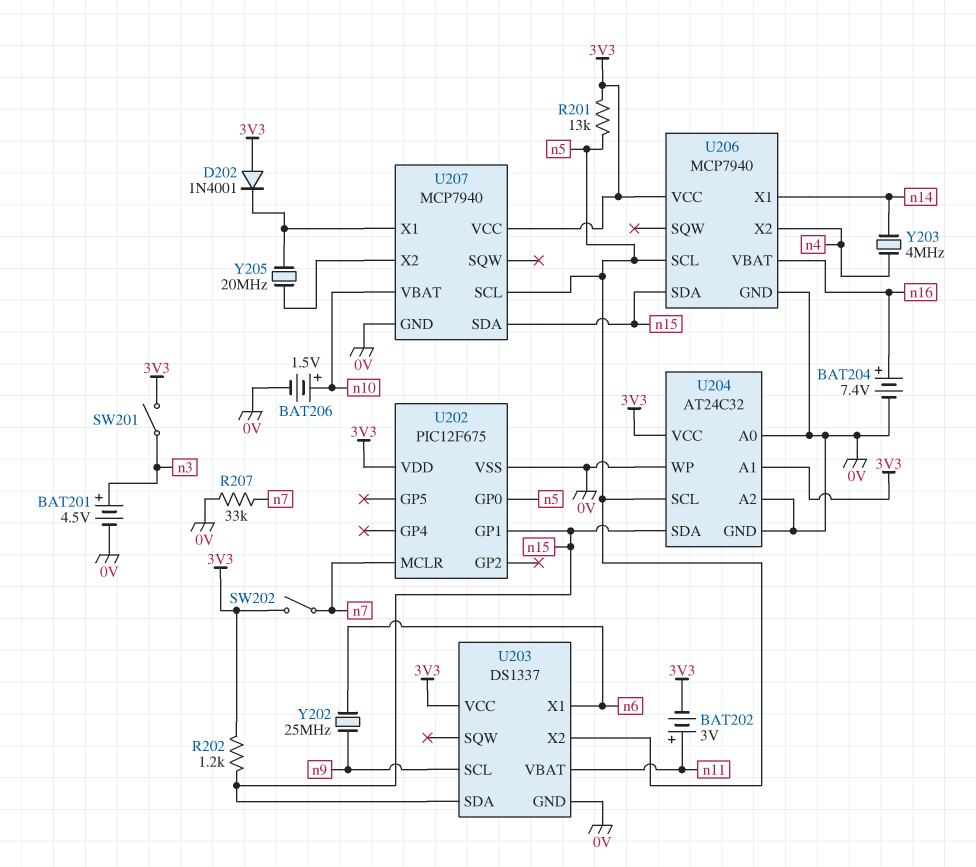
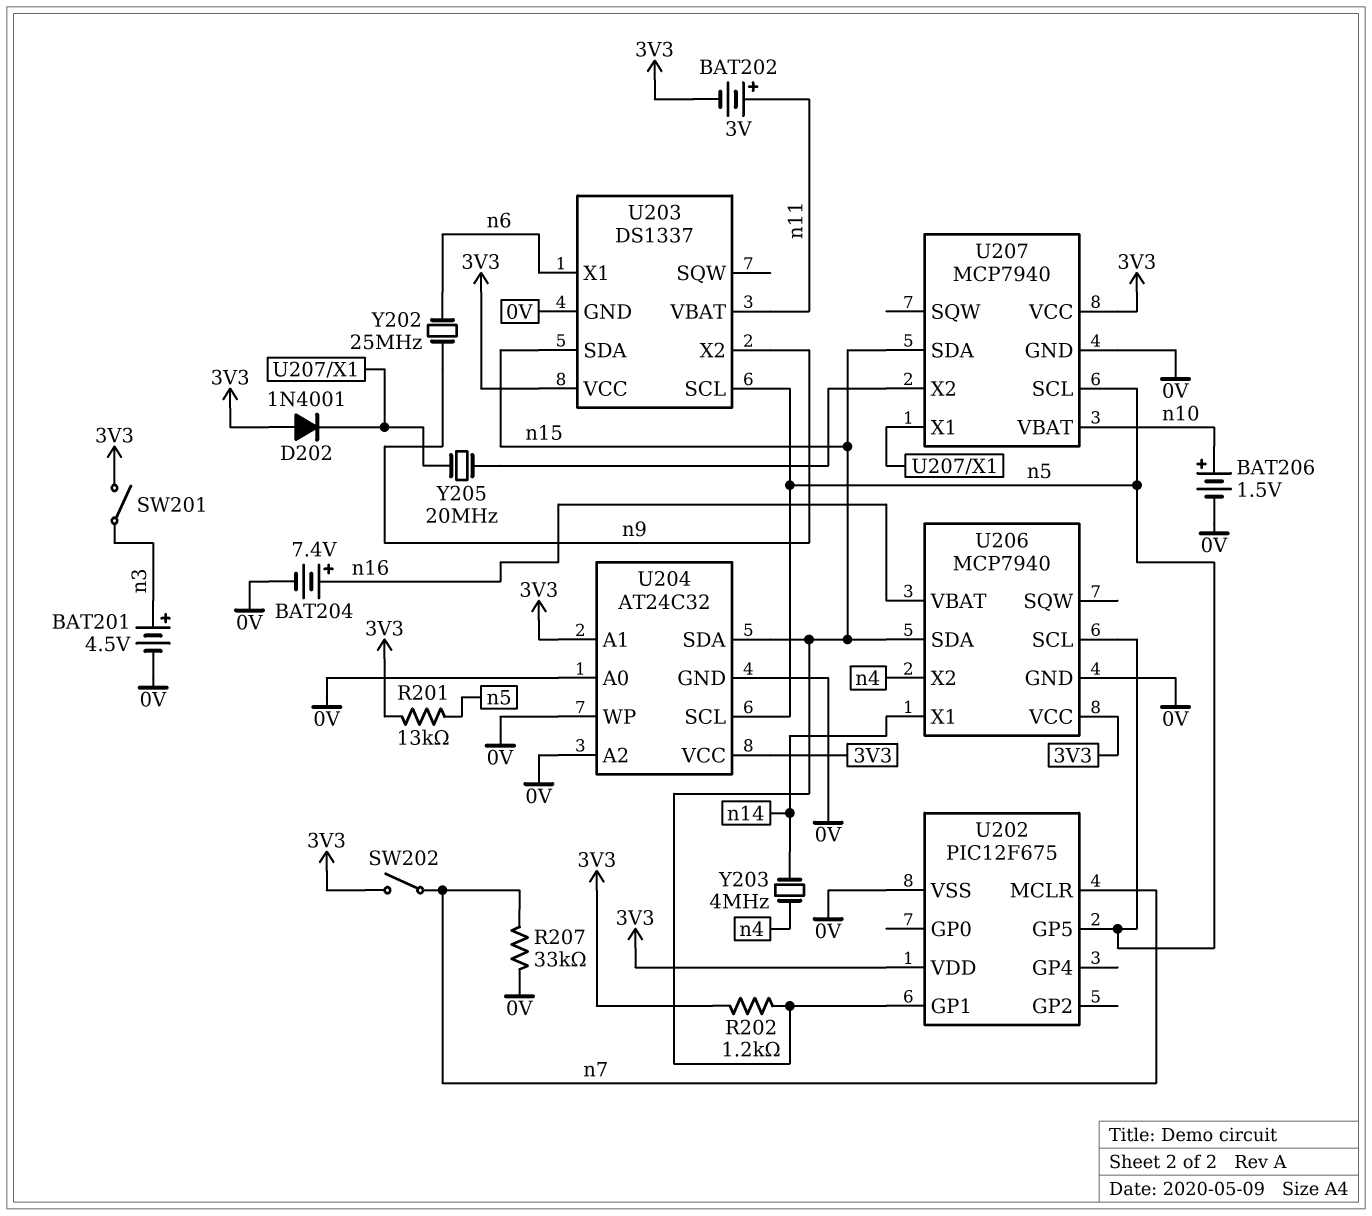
U202 pin GP0: n5 -> none
U202 pin GP5: none -> n5
U203 pin SCL: n9 -> n5
U203 pin X2: n5 -> n9

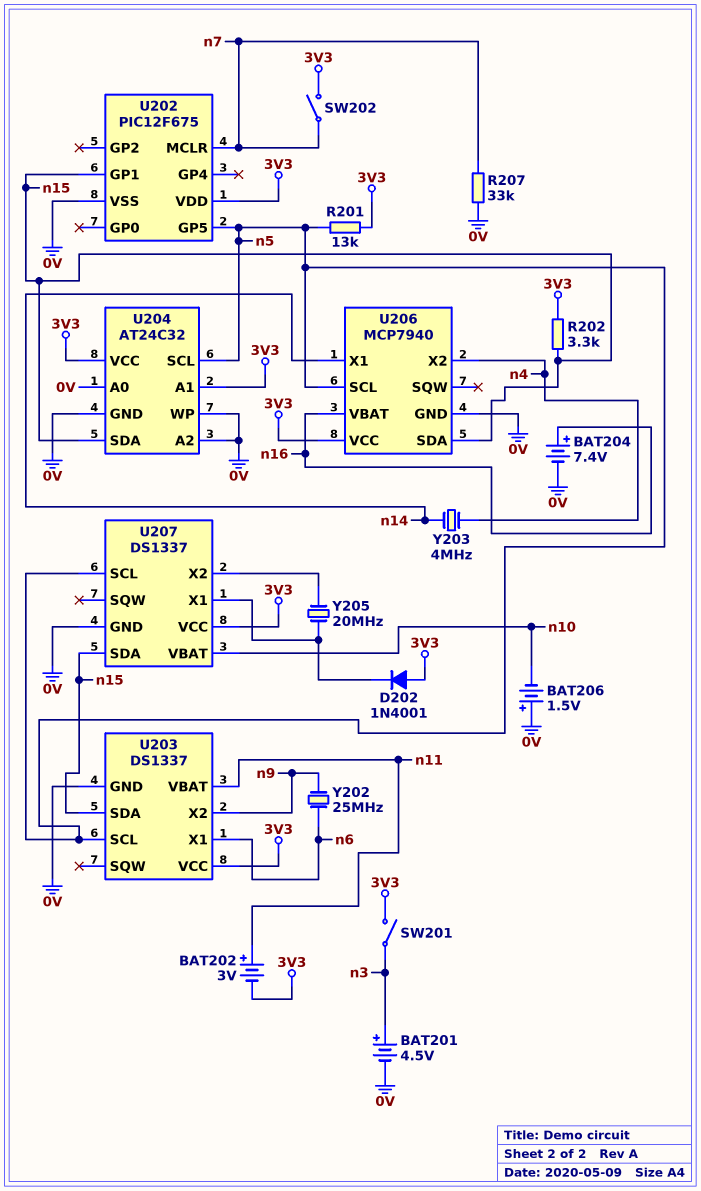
BAT206: 1.5V (plus n10, minus 0V) -> 1.5V (plus 0V, minus n10)
R202: 1.2k (3V3, n15) -> 3.3k (3V3, n15)
U207: MCP7940 -> DS1337

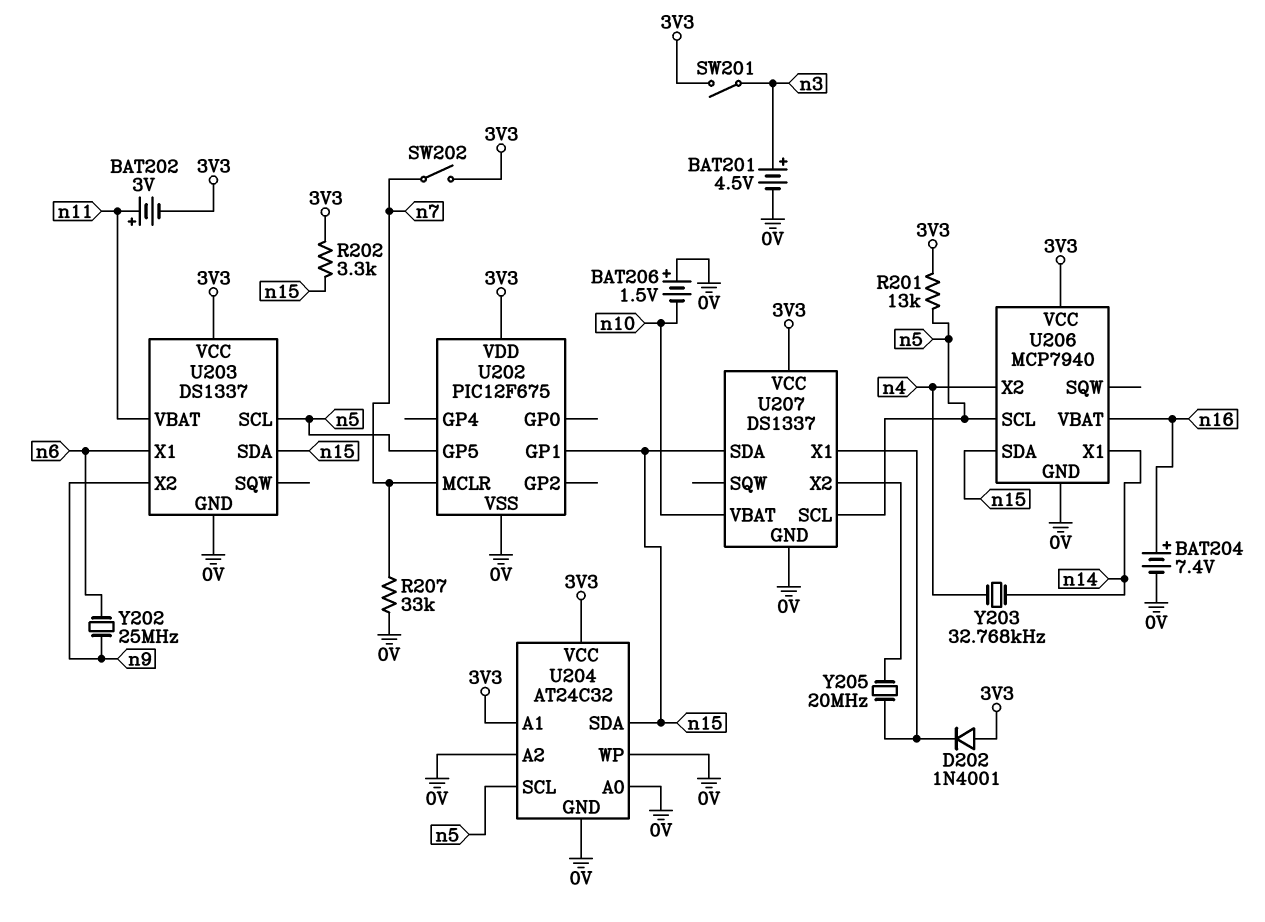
Y203: 4MHz (n4, n14) -> 32.768kHz (n4, n14)

